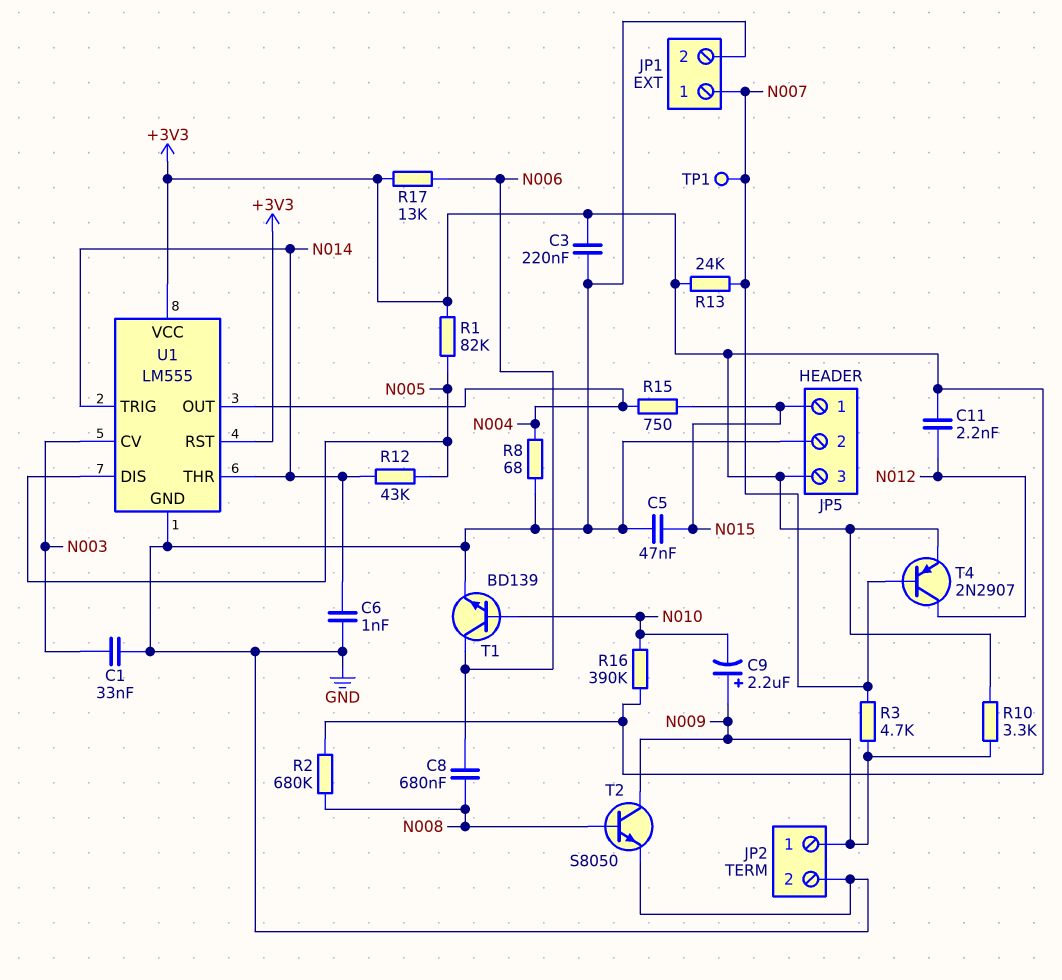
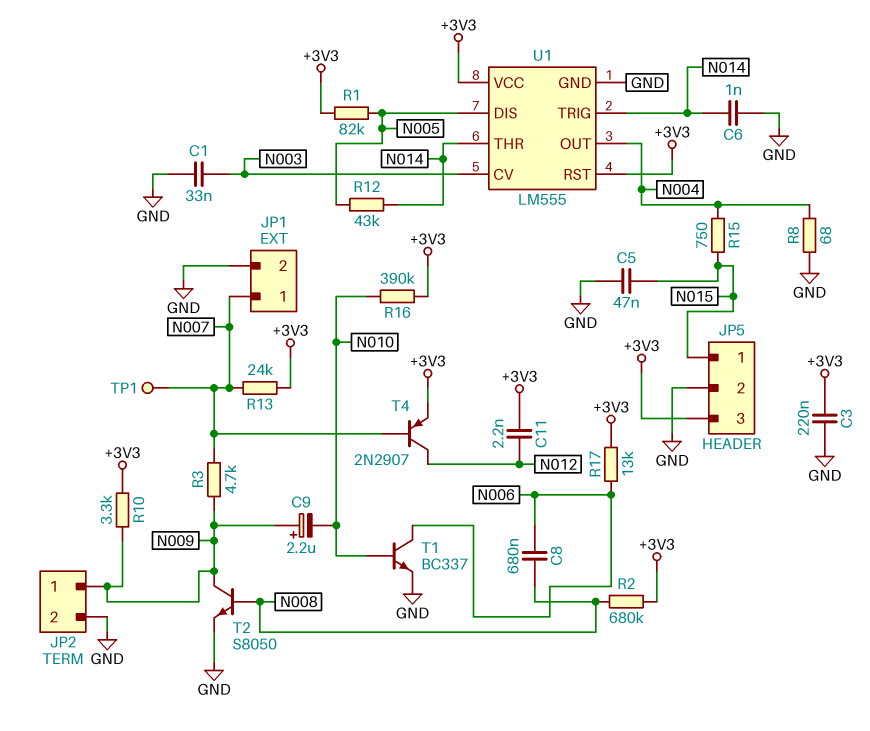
T1: NPN BD139 (B N010, C N006, E GND) -> NPN BC337 (B N010, C N006, E GND)

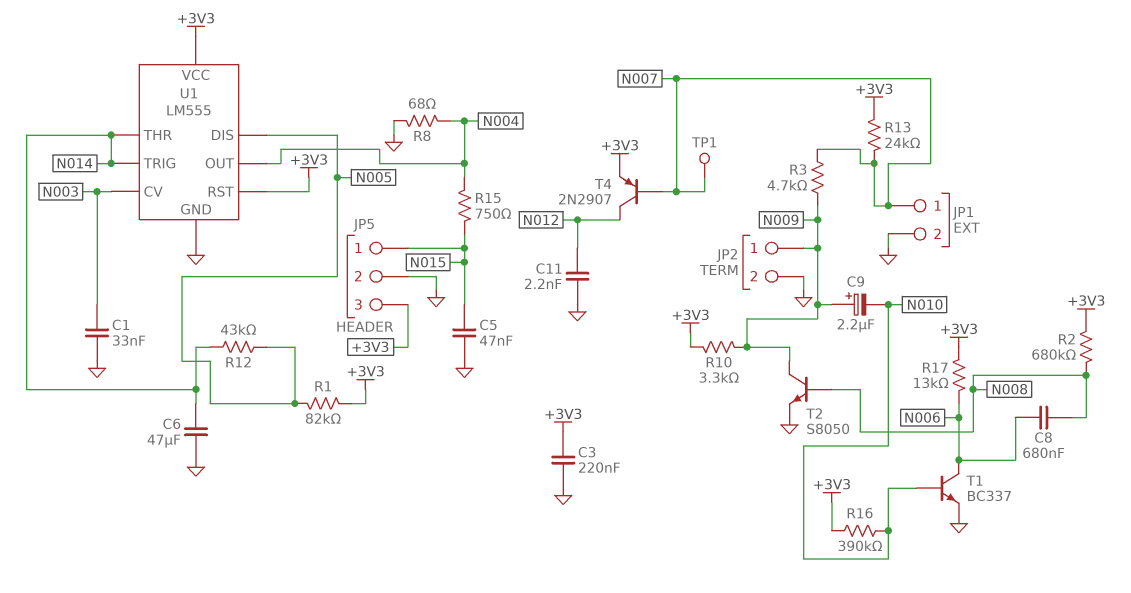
C6: 1nF (GND, N014) -> 47uF (GND, N014)
C11: 2.2nF (+3V3, N012) -> 2.2nF (GND, N012)

